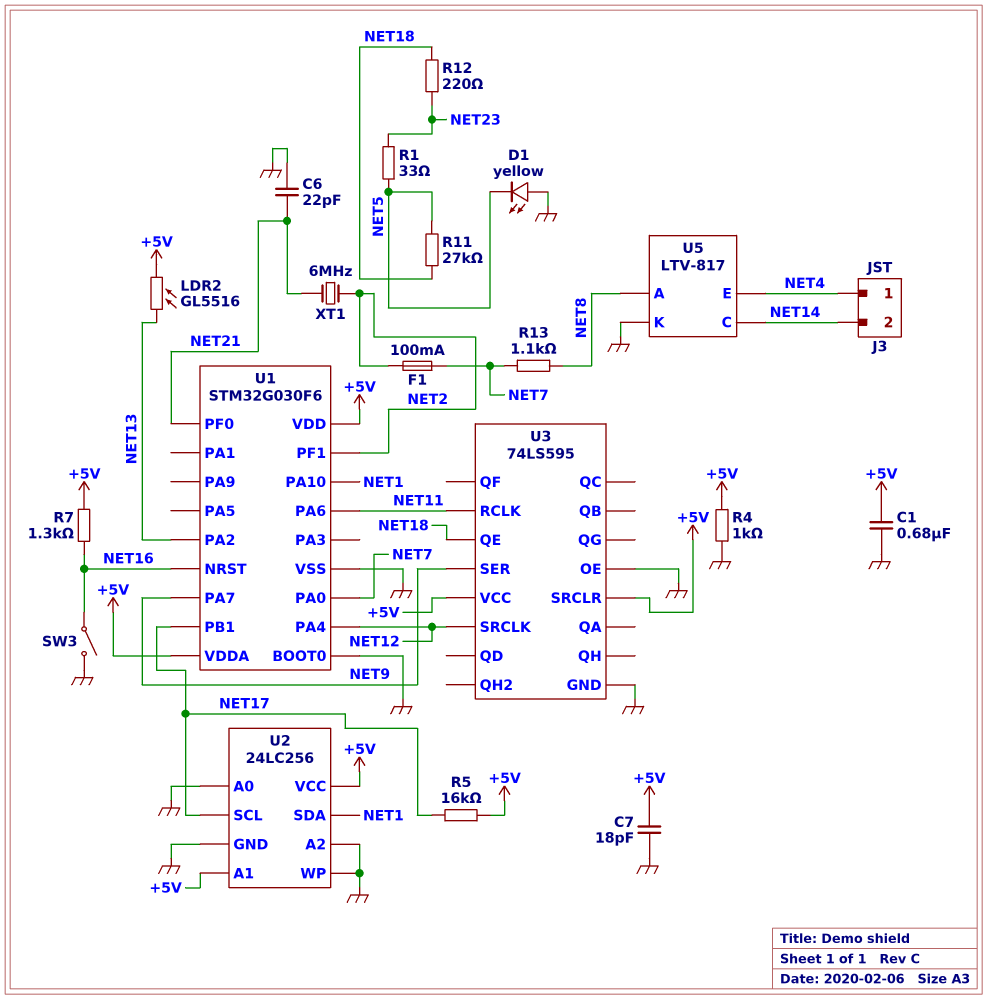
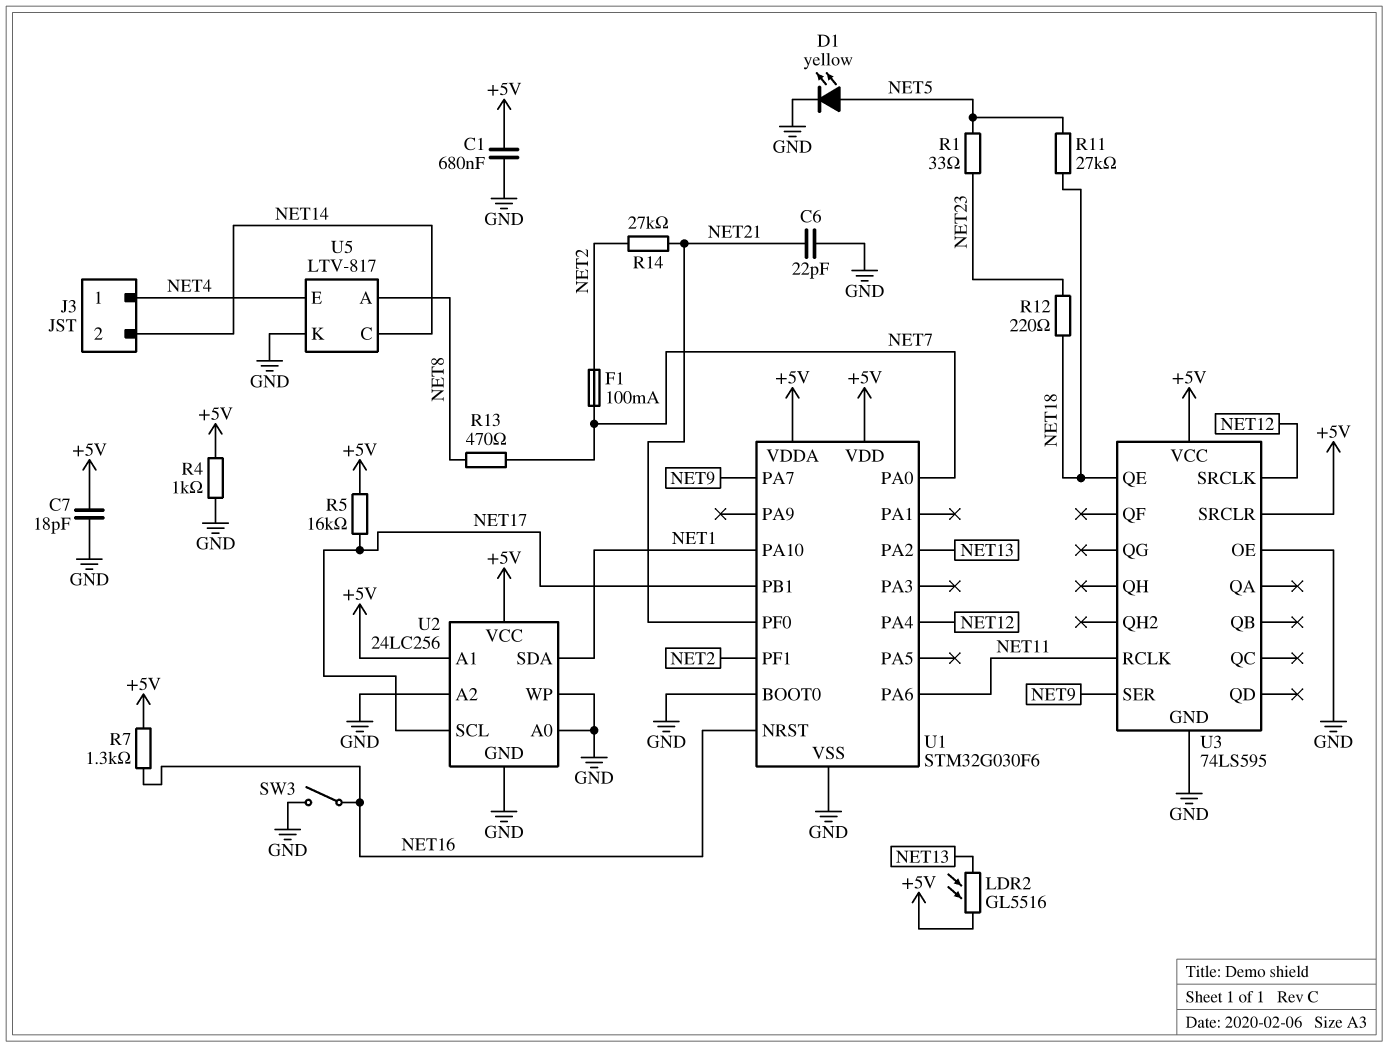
D1: LED yellow (A GND, K NET5) -> LED yellow (A NET5, K GND)
R13: 1.1k (NET7, NET8) -> 470 (NET7, NET8)
R14: none -> 27k (NET2, NET21)
XT1: 6MHz (NET2, NET21) -> none

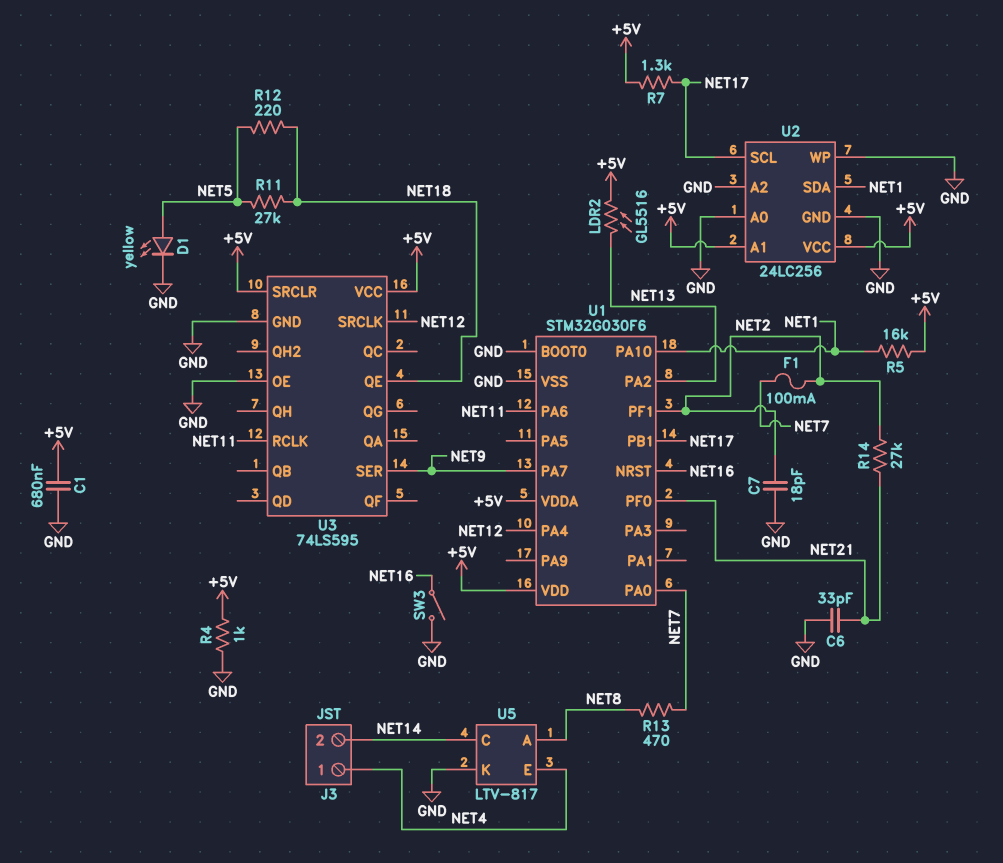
C6: 22pF (GND, NET21) -> 33pF (GND, NET21)
C7: 18pF (+5V, GND) -> 18pF (GND, NET2)
R1: 33 (NET5, NET23) -> none
R5: 16k (+5V, NET17) -> 16k (+5V, NET1)
R7: 1.3k (+5V, NET16) -> 1.3k (+5V, NET17)
R12: 220 (NET18, NET23) -> 220 (NET5, NET18)

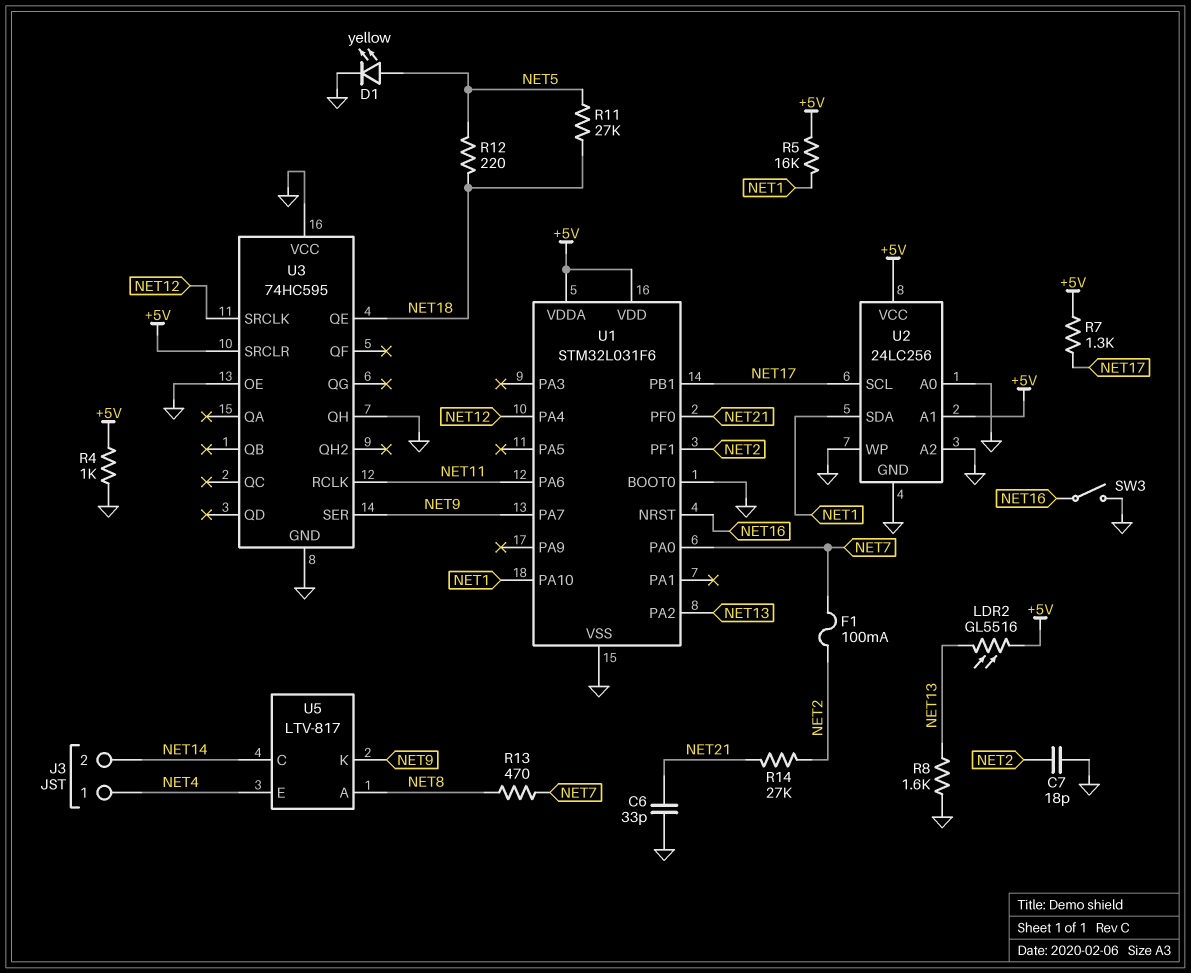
C1: 680nF (+5V, GND) -> none
R8: none -> 1.6k (GND, NET13)
U1: STM32G030F6 -> STM32L031F6
U3: 74LS595 -> 74HC595
U3 pin QH: none -> GND
U3 pin VCC: +5V -> GND
U5 pin K: GND -> NET9

